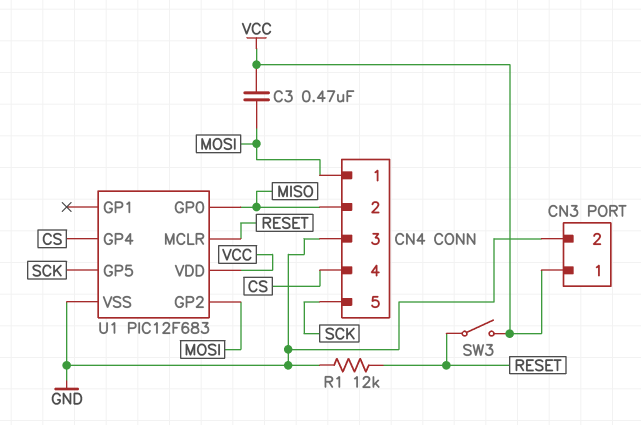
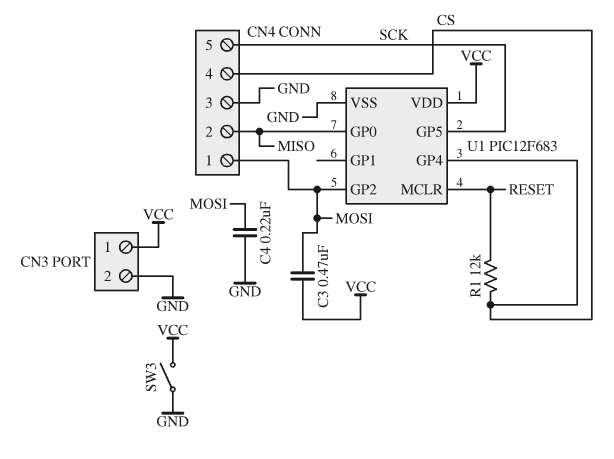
C4: none -> 220nF (GND, MOSI)
R1: 12k (GND, RESET) -> 12k (CS, RESET)
SW3: switch (RESET, VCC) -> switch (GND, VCC)

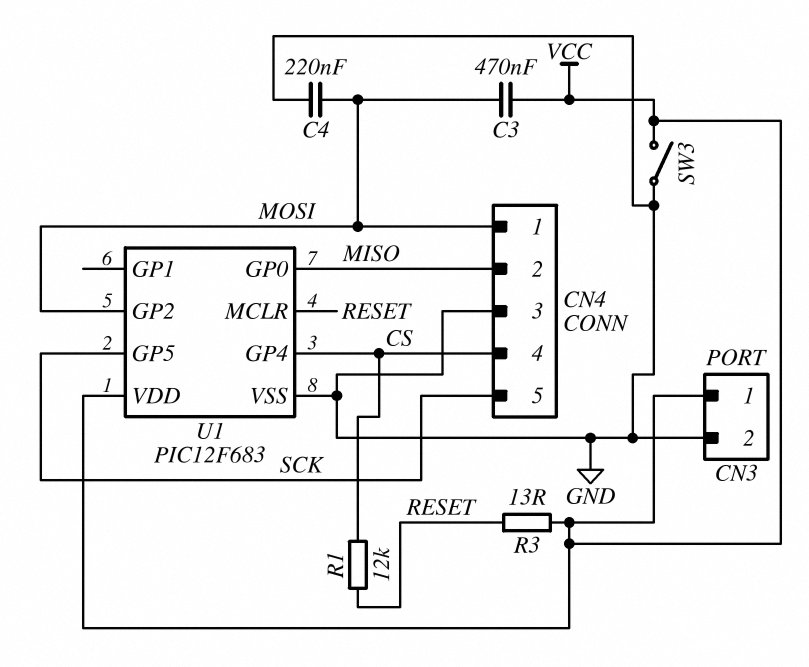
R3: none -> 13 (RESET, VCC)

